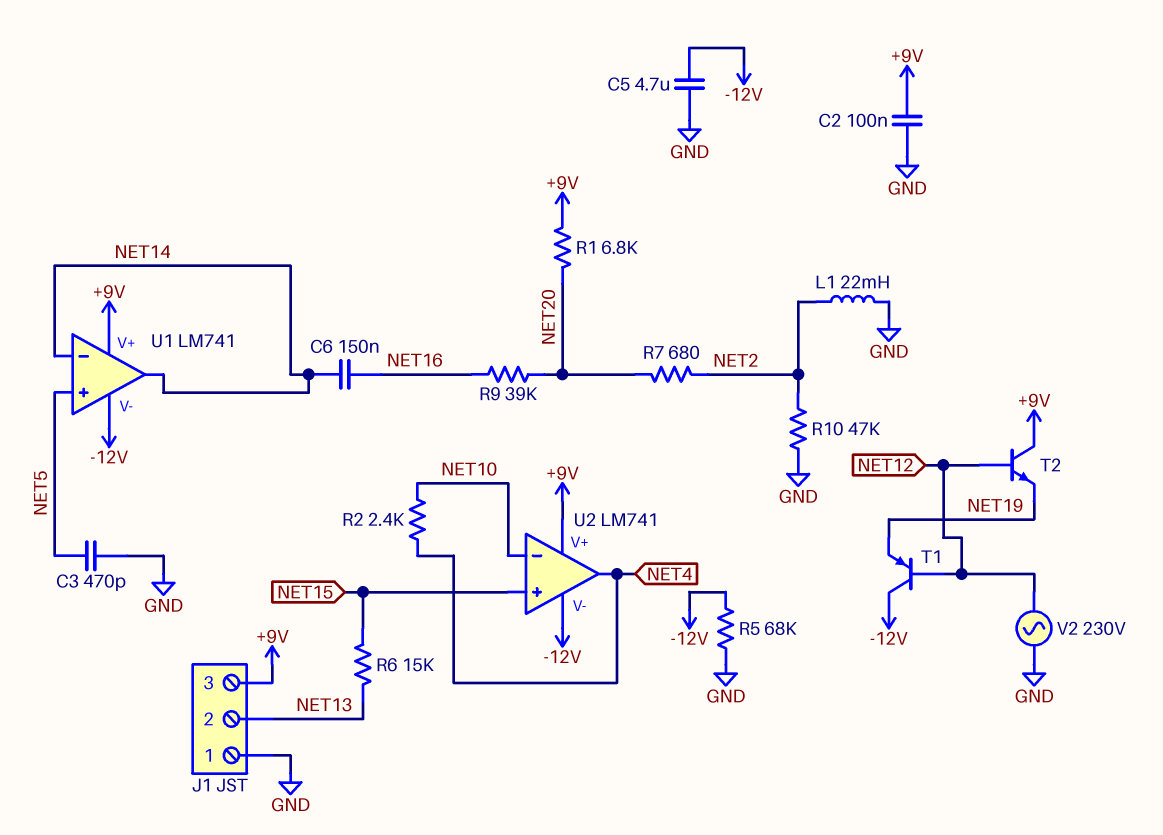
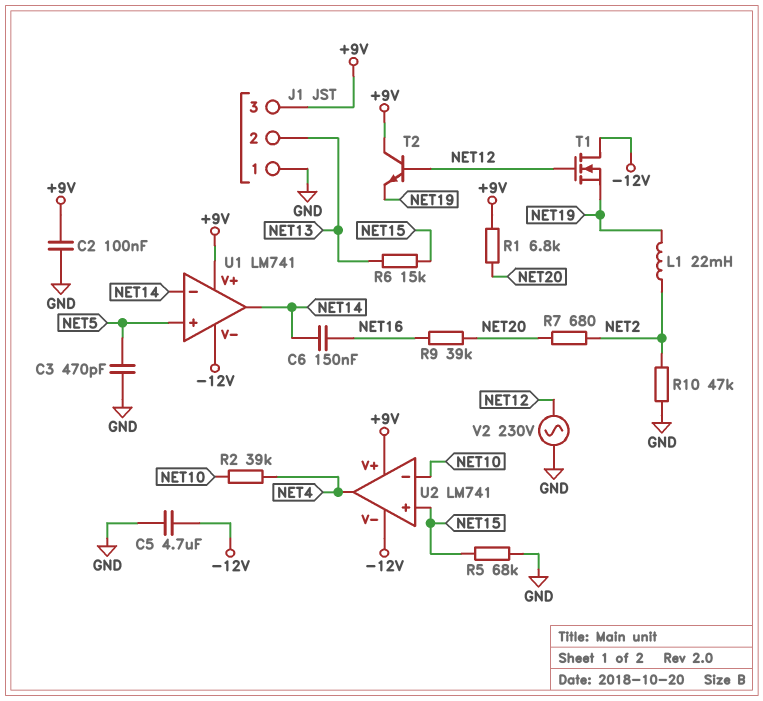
L1: 22mH (GND, NET2) -> 22mH (NET2, NET19)
R2: 2.4k (NET4, NET10) -> 39k (NET4, NET10)
R5: 68k (-12V, GND) -> 68k (GND, NET15)
T1: PNP (B NET12, C -12V, E NET19) -> NMOS (G NET12, D -12V, S NET19)

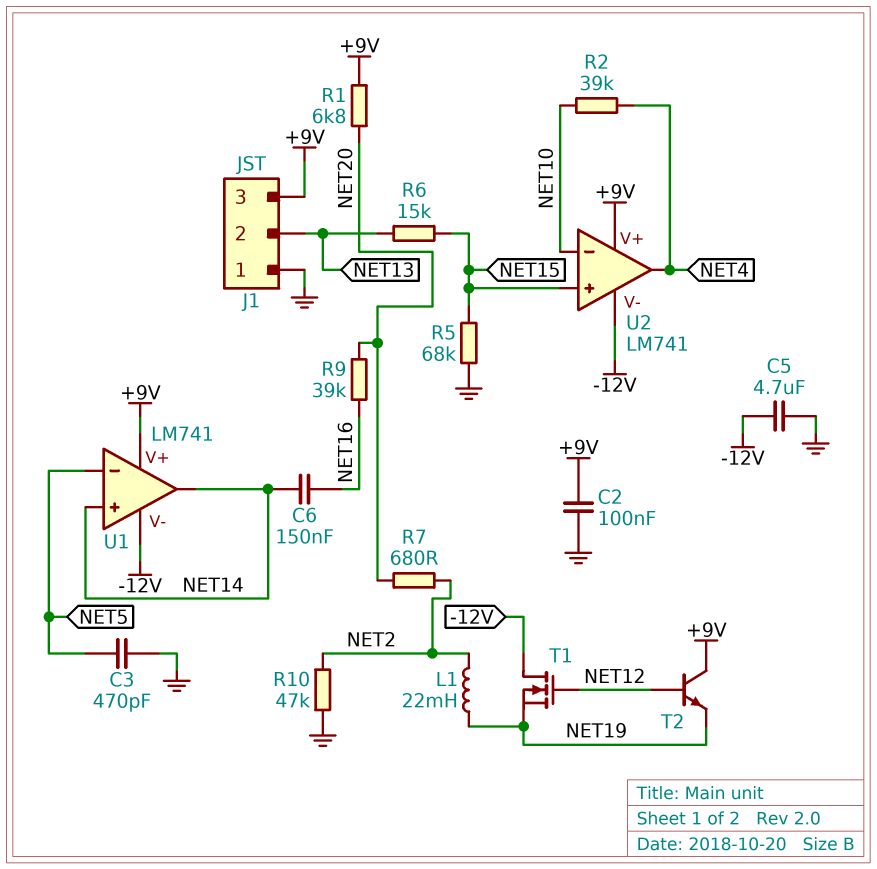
U1 pin in+: NET5 -> NET14
U1 pin in-: NET14 -> NET5
V2: AC 230V (GND, NET12) -> none

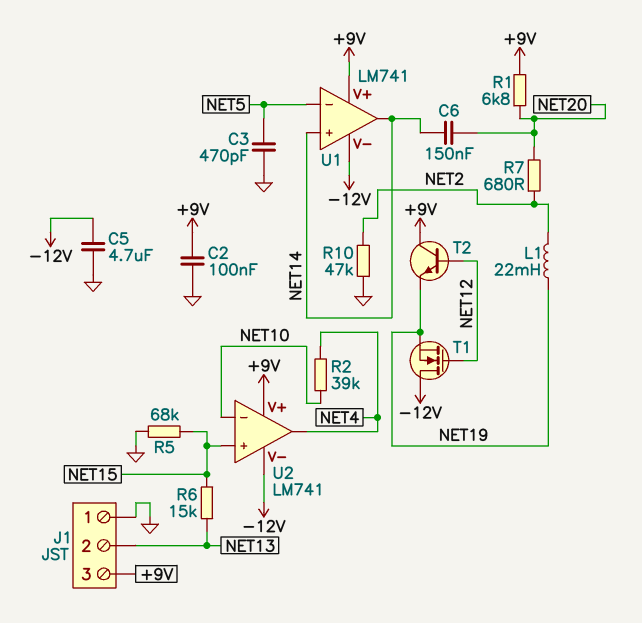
C6: 150nF (NET14, NET16) -> 150nF (NET14, NET20)
R9: 39k (NET16, NET20) -> none

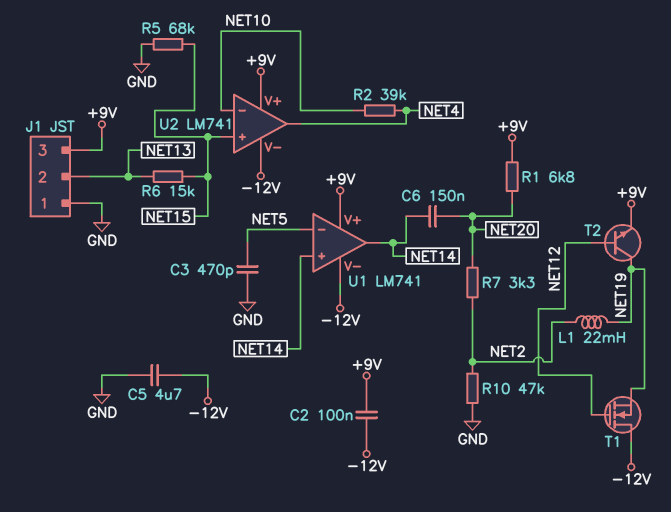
C2: 100nF (+9V, GND) -> 100nF (+9V, -12V)
R7: 680 (NET2, NET20) -> 3.3k (NET2, NET20)
T2: NPN (B NET12, C +9V, E NET19) -> NPN (B NET12, C NET19, E +9V)

